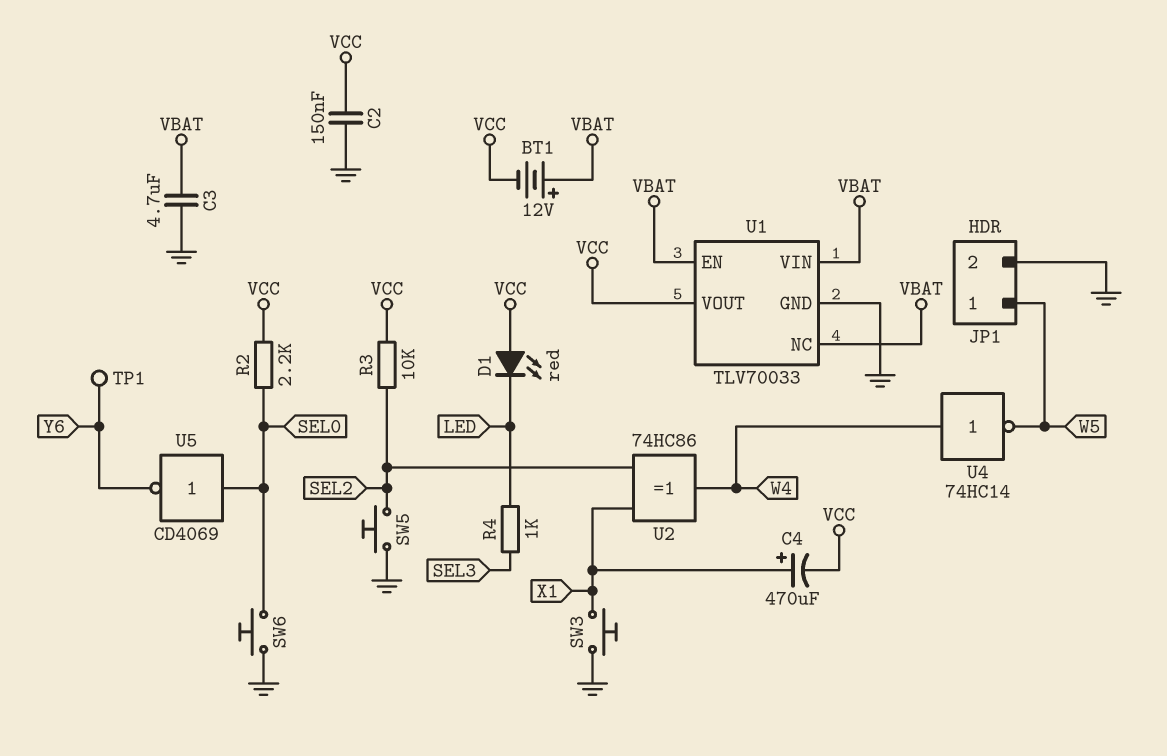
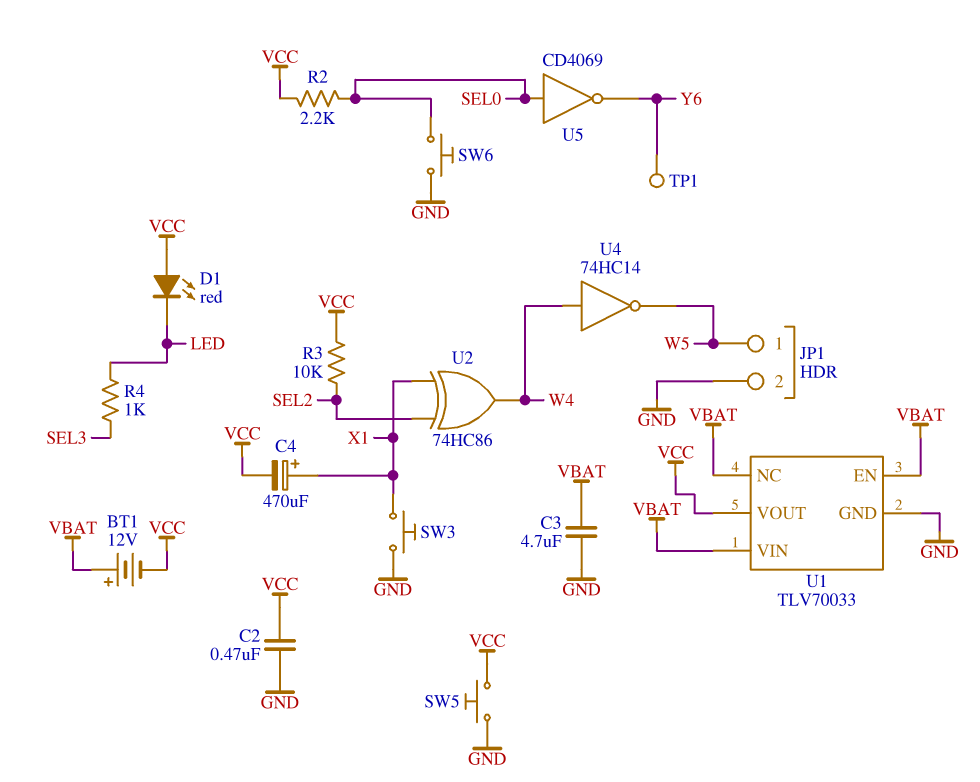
C2: 150nF (GND, VCC) -> 470nF (GND, VCC)
SW5: button (GND, SEL2) -> button (GND, VCC)

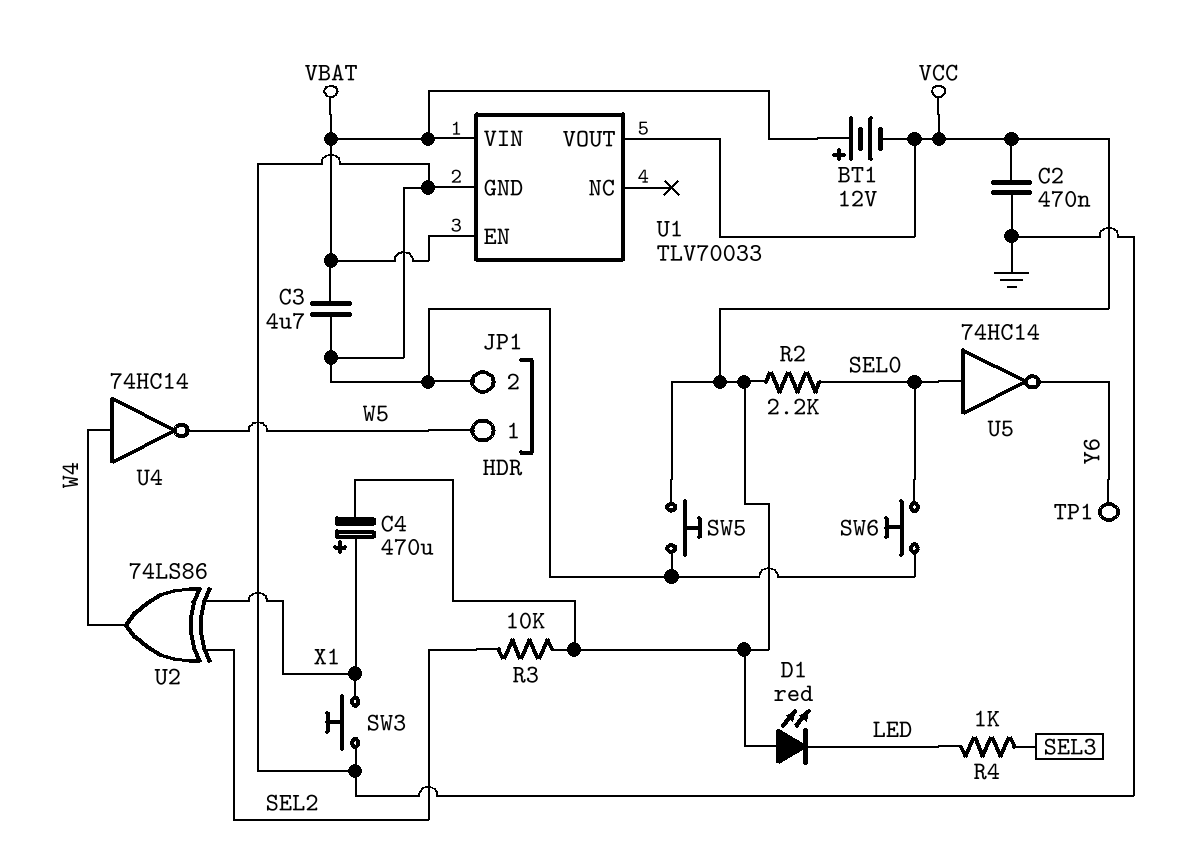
U1 pin NC: VBAT -> none
U2: XOR 74HC86 (in SEL2, in X1, out W4) -> XOR 74LS86 (in SEL2, in X1, out W4)
U5: NOT CD4069 (in SEL0, out Y6) -> NOT 74HC14 (in SEL0, out Y6)

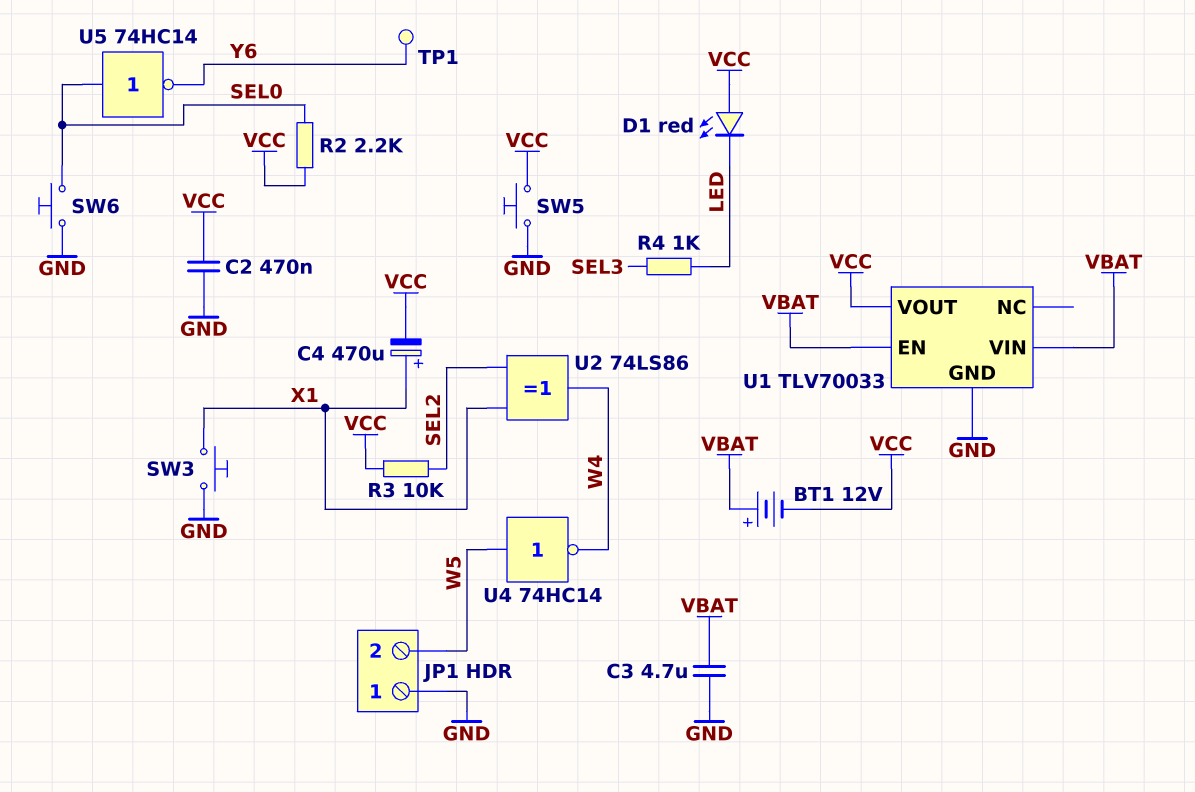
JP1 pin 1: W5 -> GND
JP1 pin 2: GND -> W5
U4: NOT 74HC14 (in W4, out W5) -> NOT 74HC14 (in W5, out W4)

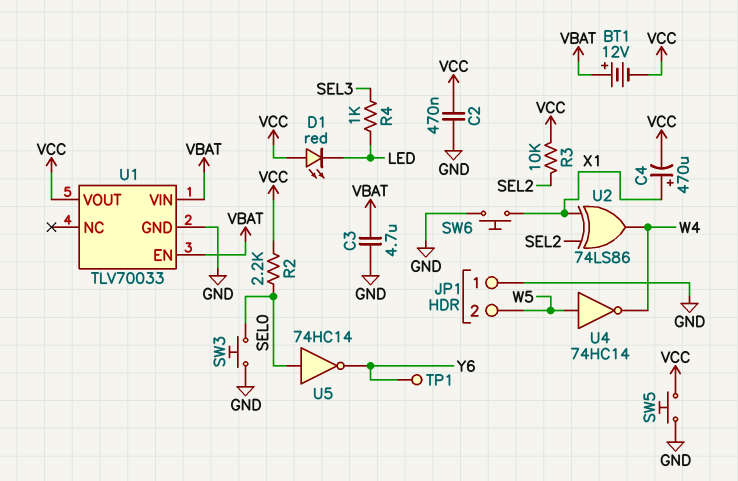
SW3: button (GND, X1) -> button (GND, SEL0)
SW6: button (GND, SEL0) -> button (GND, X1)

